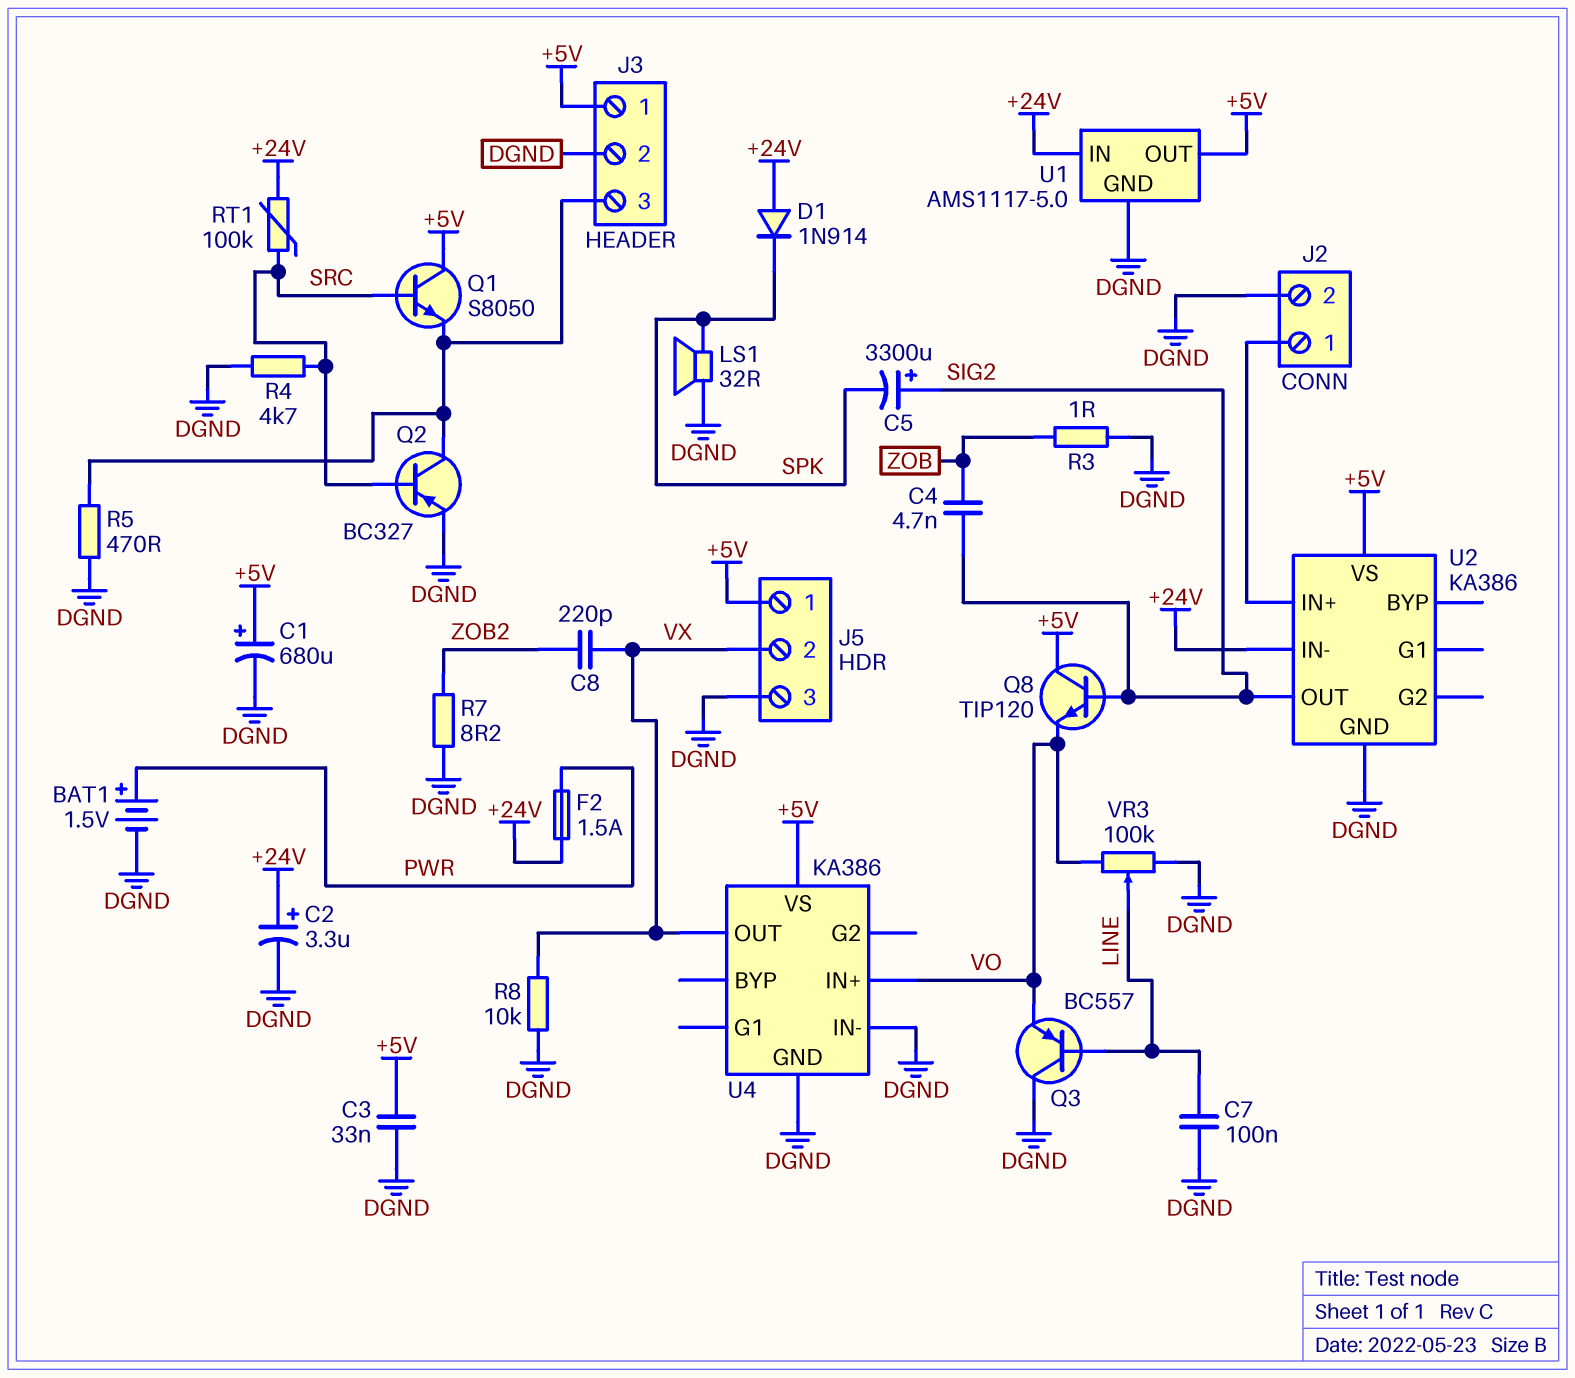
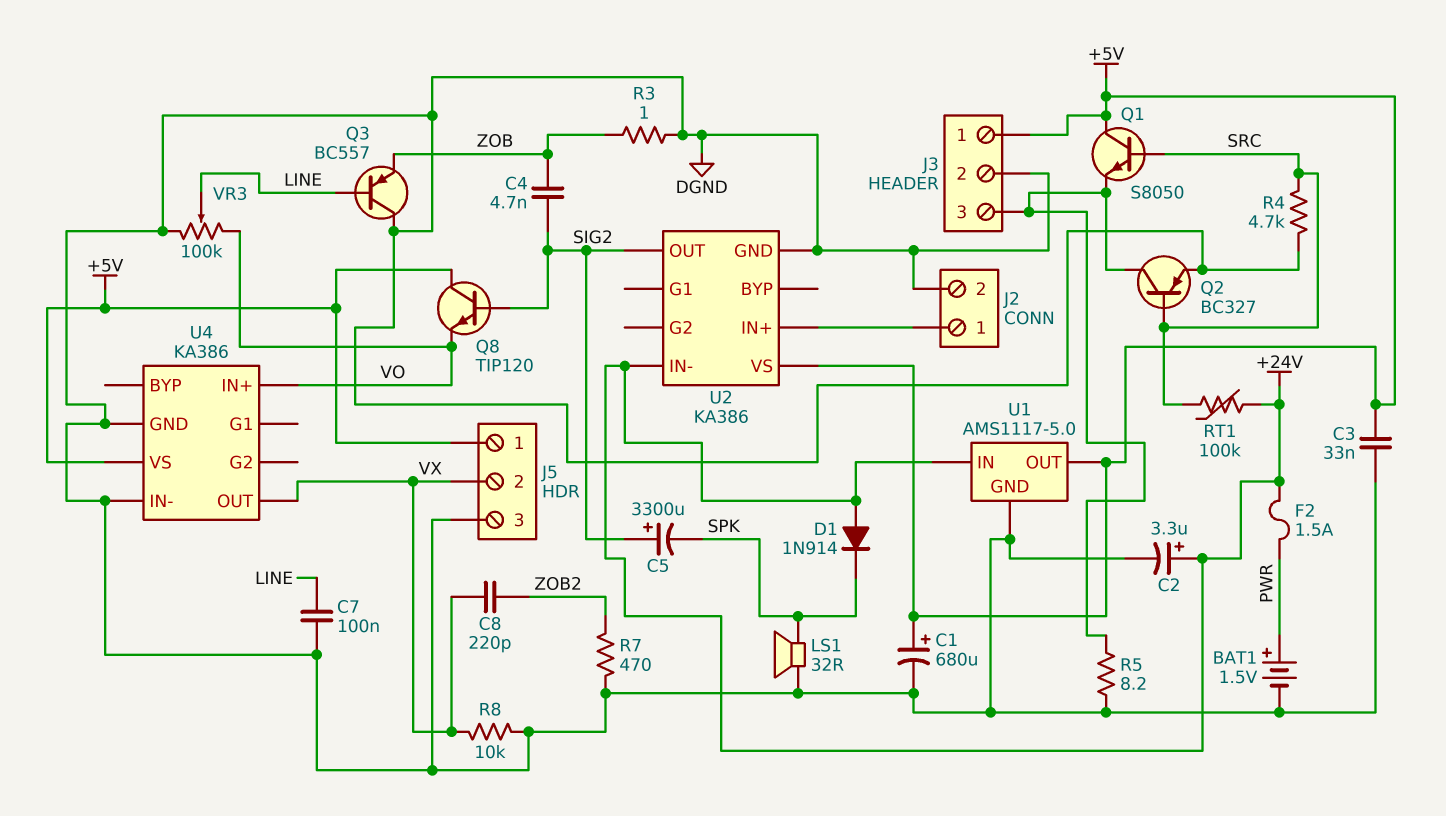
Q3: PNP BC557 (B LINE, C DGND, E VO) -> PNP BC557 (B LINE, C DGND, E ZOB)
R5: 470 (DGND, J3/3) -> 8.2 (DGND, J3/3)
R7: 8.2 (DGND, ZOB2) -> 470 (DGND, ZOB2)

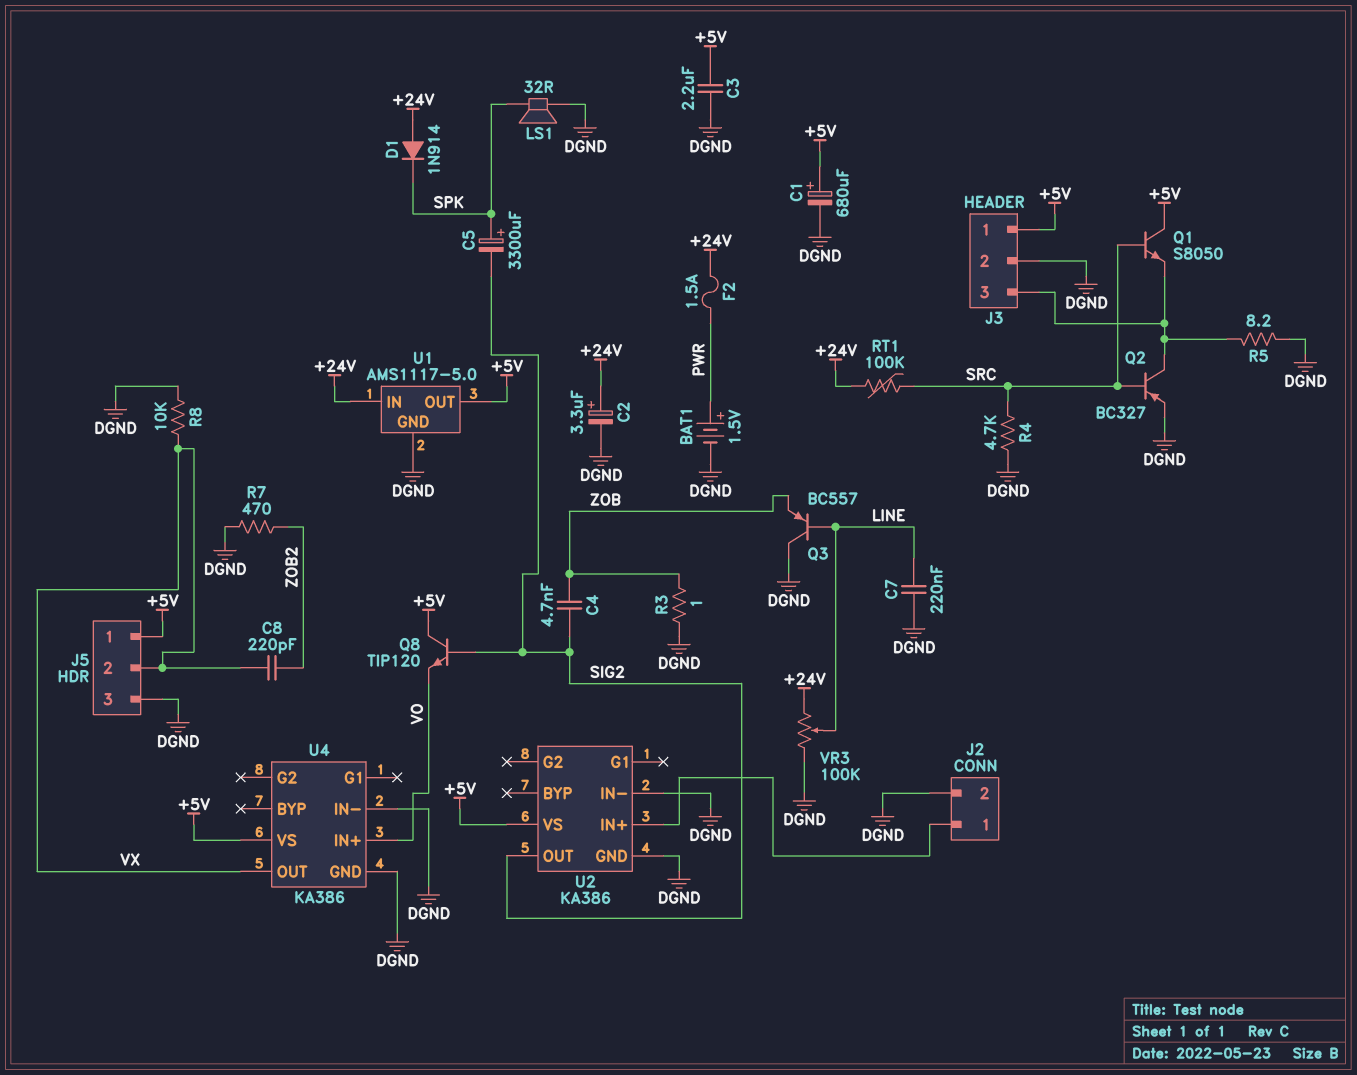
C3: 33nF (+5V, DGND) -> 2.2uF (+5V, DGND)
C5: 3300uF (plus SIG2, minus SPK) -> 3300uF (plus SPK, minus SIG2)
C7: 100nF (DGND, LINE) -> 220nF (DGND, LINE)
U2 pin IN-: +24V -> DGND
VR3: 100k (DGND, VO, wiper LINE) -> 100k (+24V, DGND, wiper LINE)

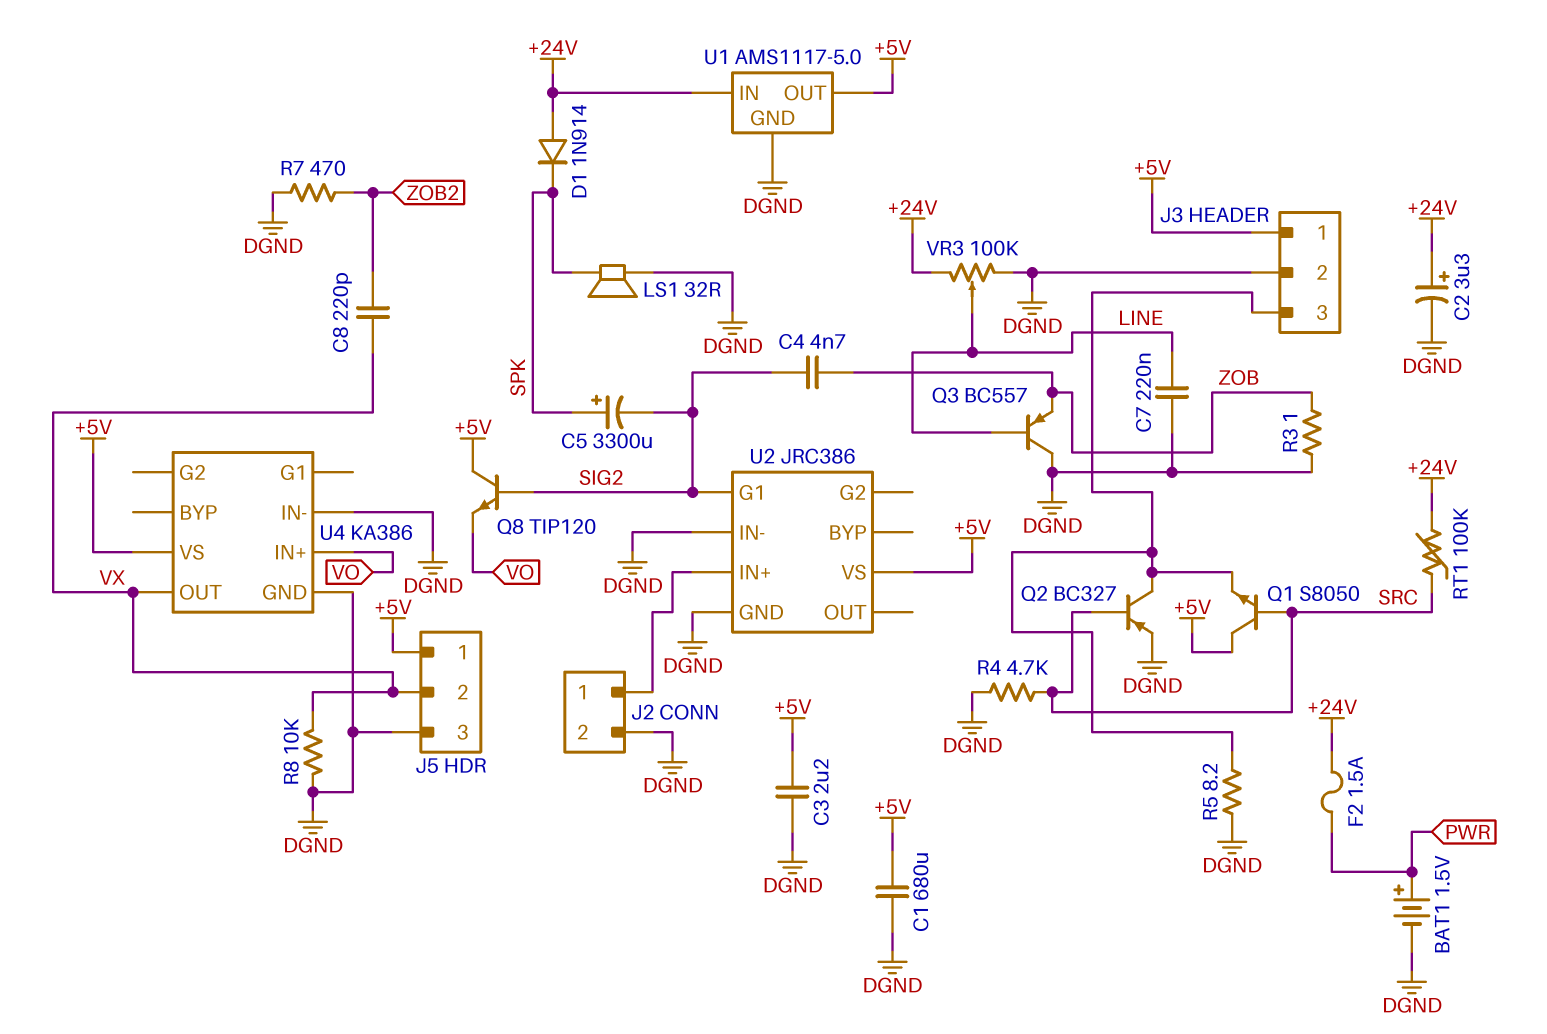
C1: 680uF (plus +5V, minus DGND) -> 680uF (+5V, DGND)
U2: KA386 -> JRC386
U2 pin G1: none -> SIG2
U2 pin OUT: SIG2 -> none

